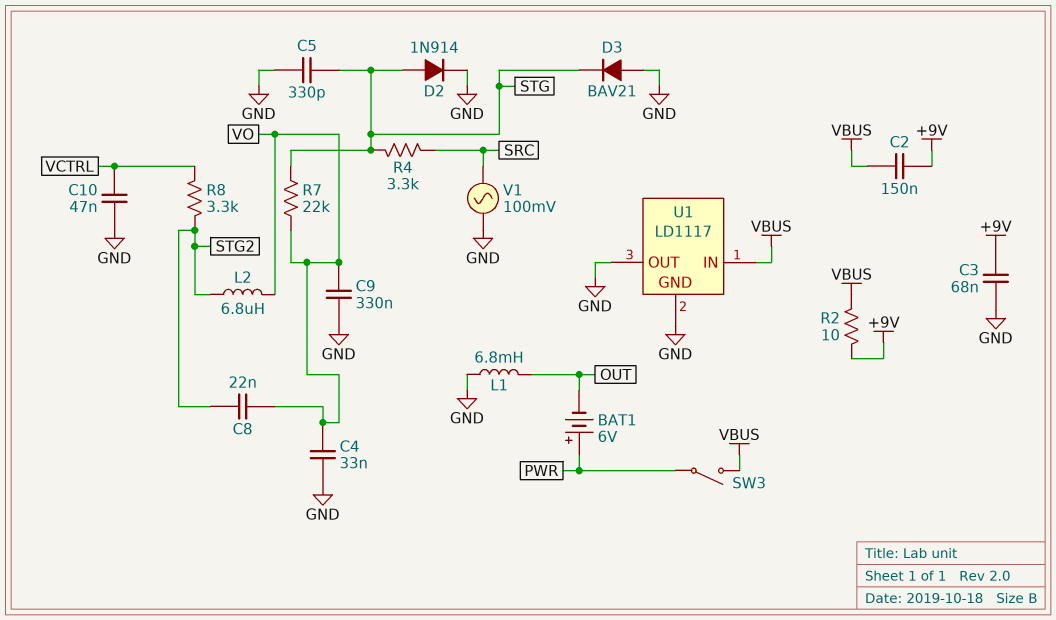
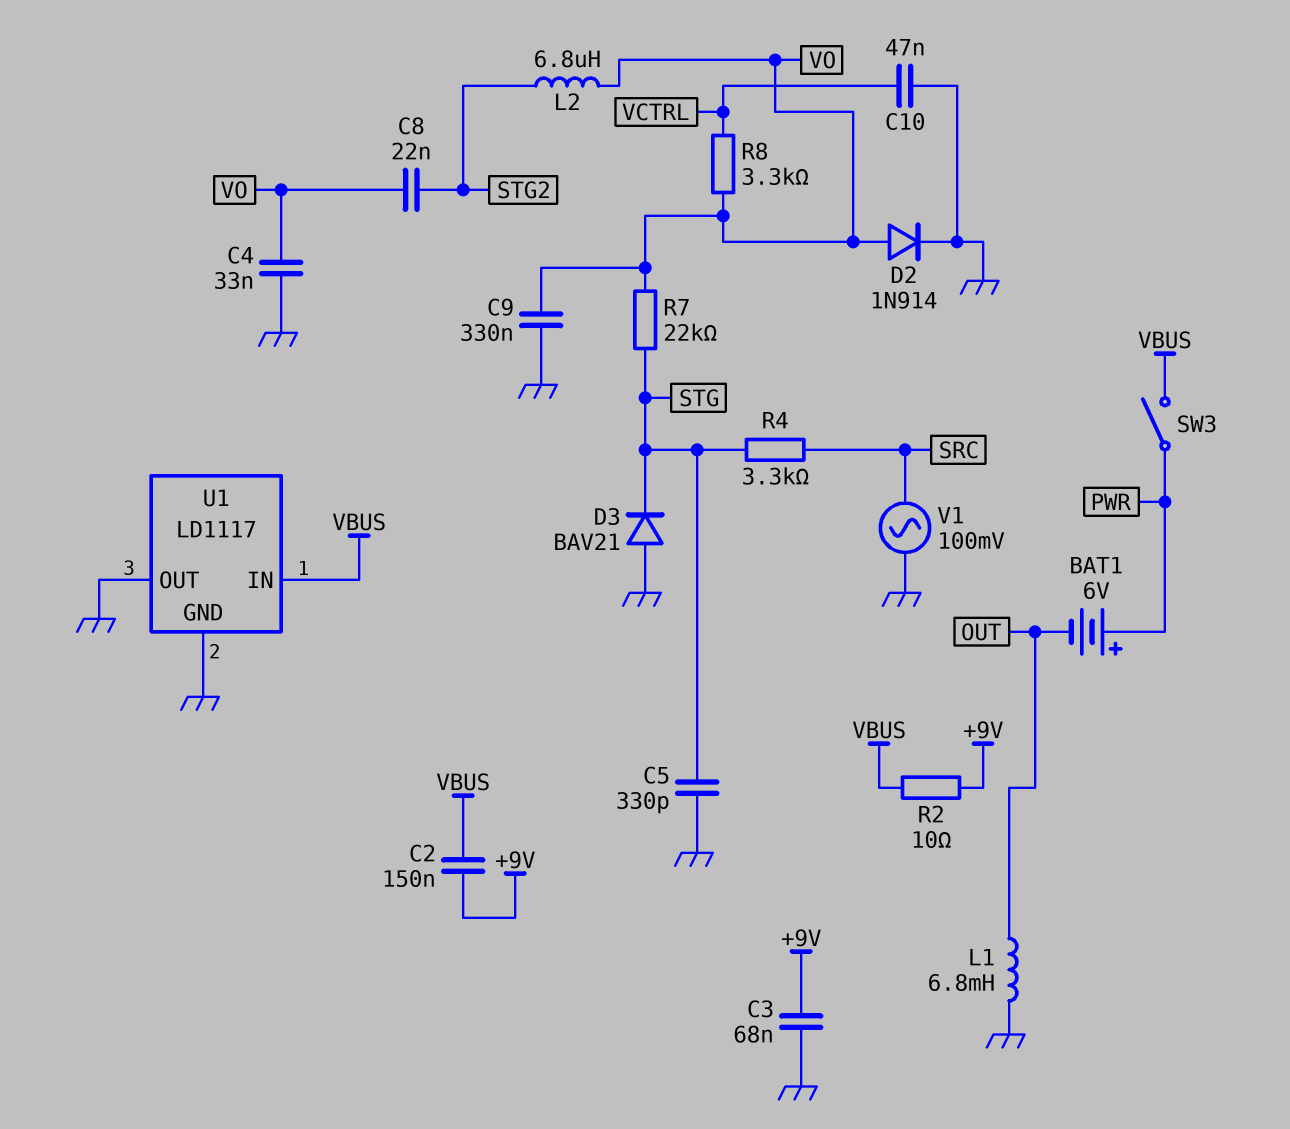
D2: diode 1N914 (A STG, K GND) -> diode 1N914 (A VO, K GND)
R8: 3.3k (STG2, VCTRL) -> 3.3k (VCTRL, VO)

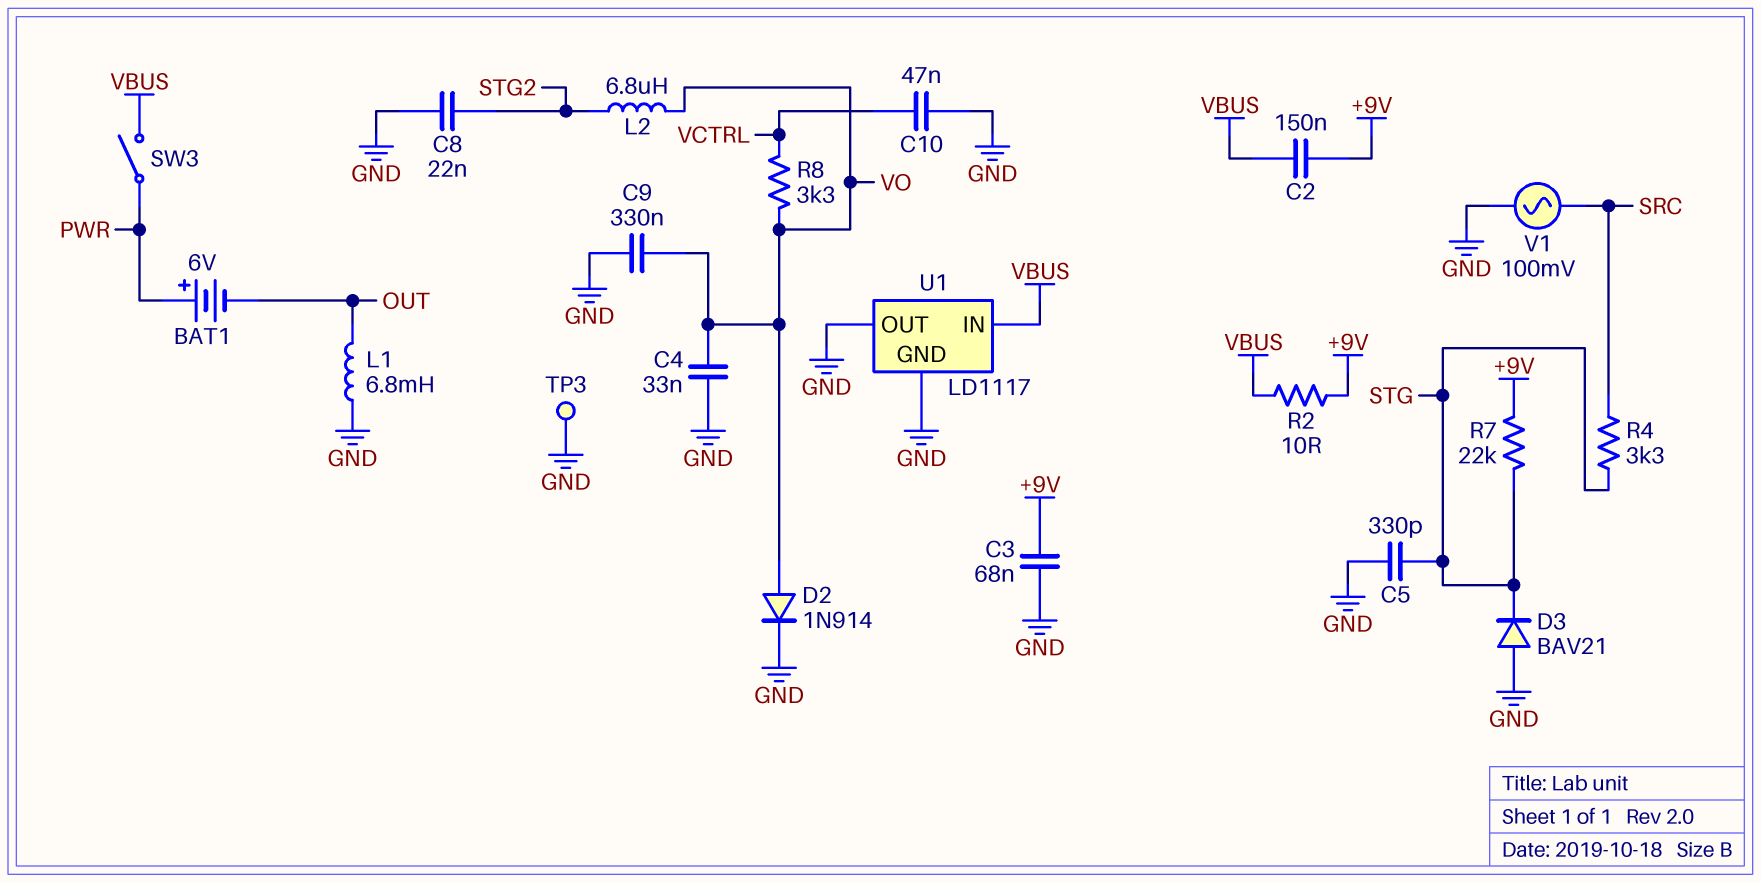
C8: 22nF (STG2, VO) -> 22nF (GND, STG2)
R7: 22k (STG, VO) -> 22k (+9V, STG)
TP3: none -> test point (GND)

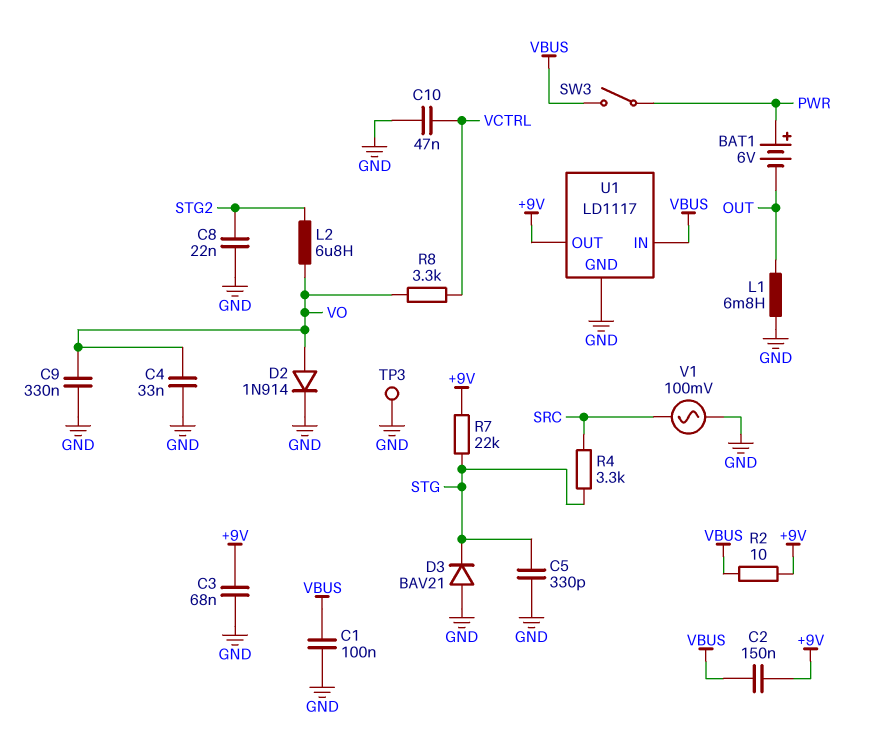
C1: none -> 100nF (GND, VBUS)
U1 pin OUT: GND -> +9V

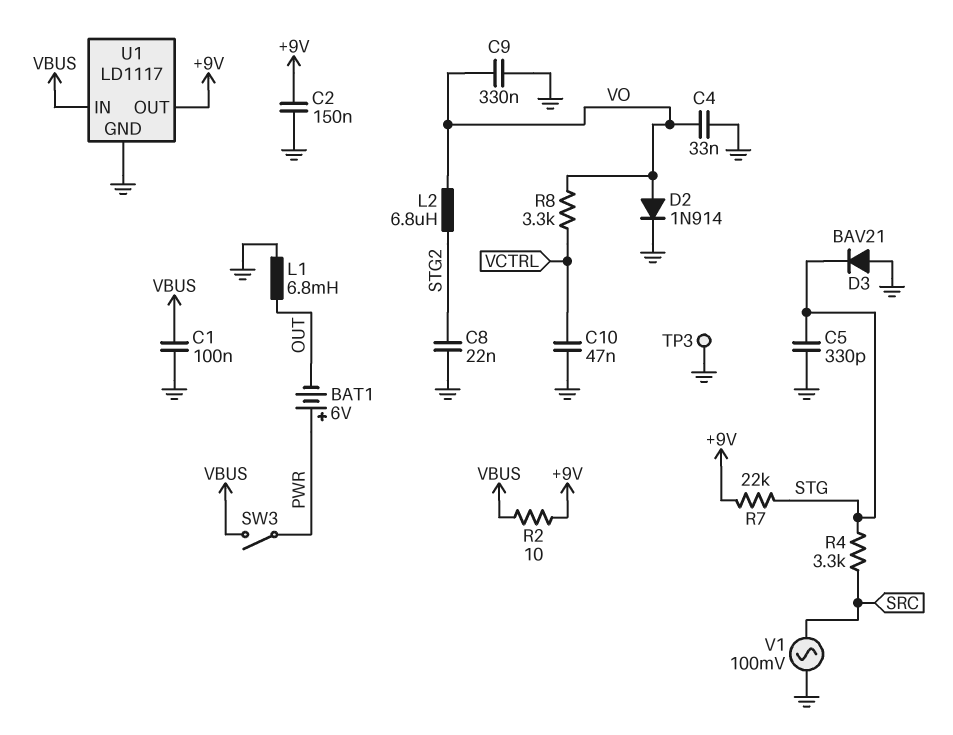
C2: 150nF (+9V, VBUS) -> 150nF (+9V, GND)
C3: 68nF (+9V, GND) -> none

